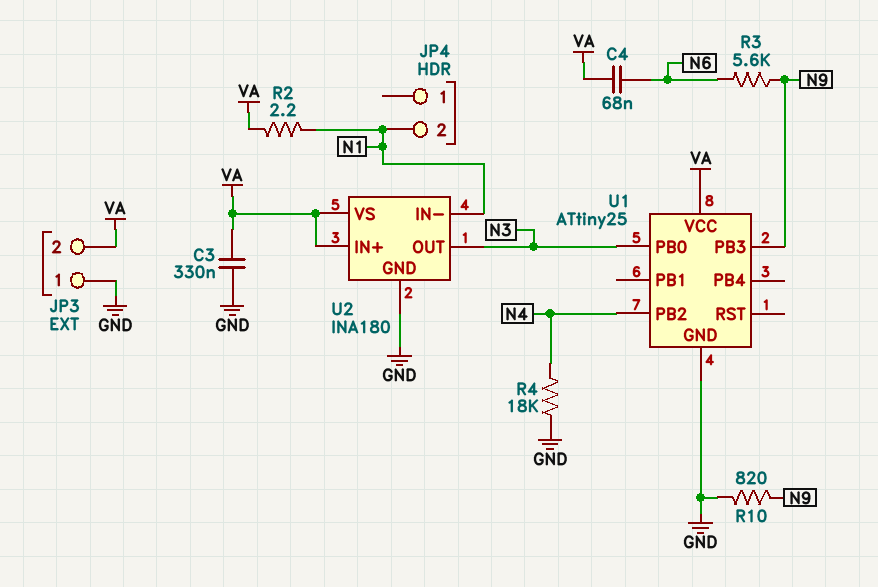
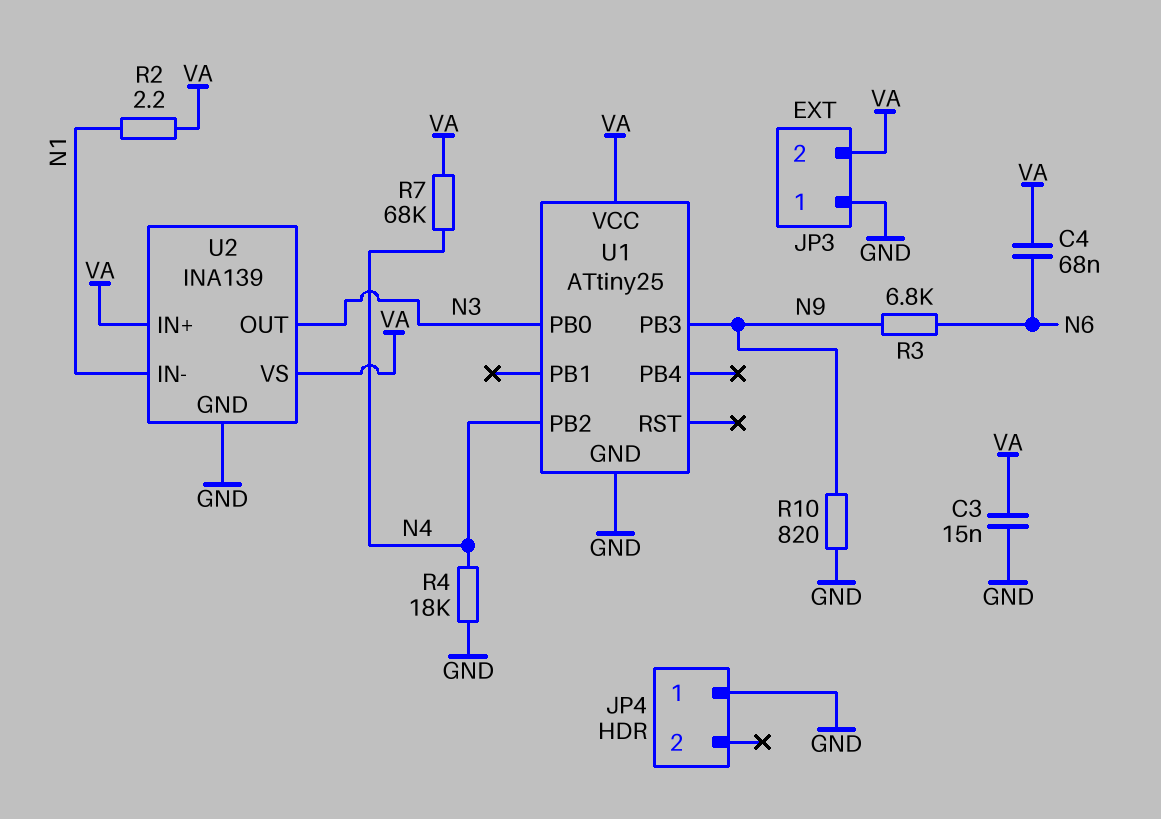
C3: 330nF (GND, VA) -> 15nF (GND, VA)
JP4 pin 1: none -> GND
JP4 pin 2: N1 -> none
R3: 5.6k (N6, N9) -> 6.8k (N6, N9)
R7: none -> 68k (N4, VA)
U2: INA180 -> INA139

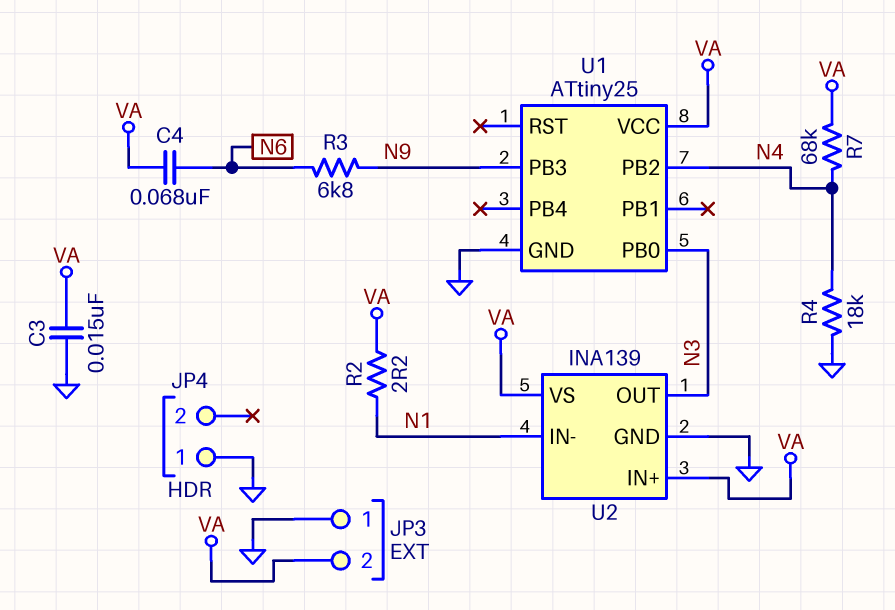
R10: 820 (GND, N9) -> none

